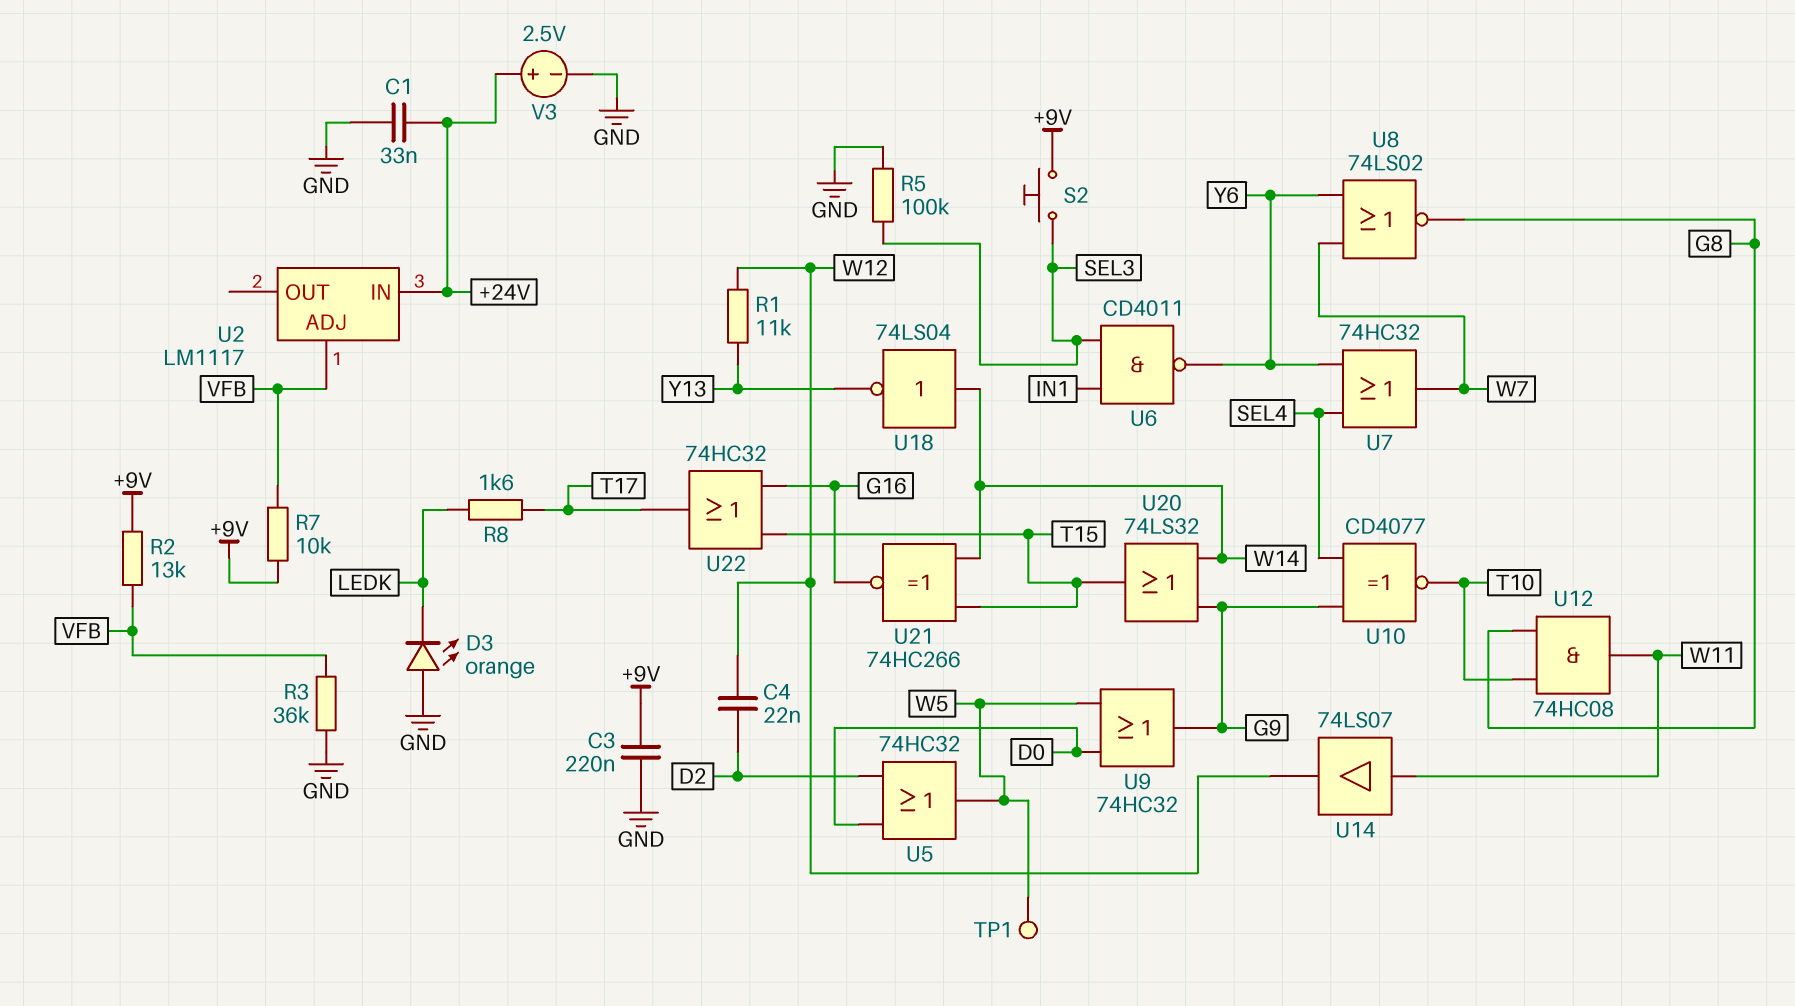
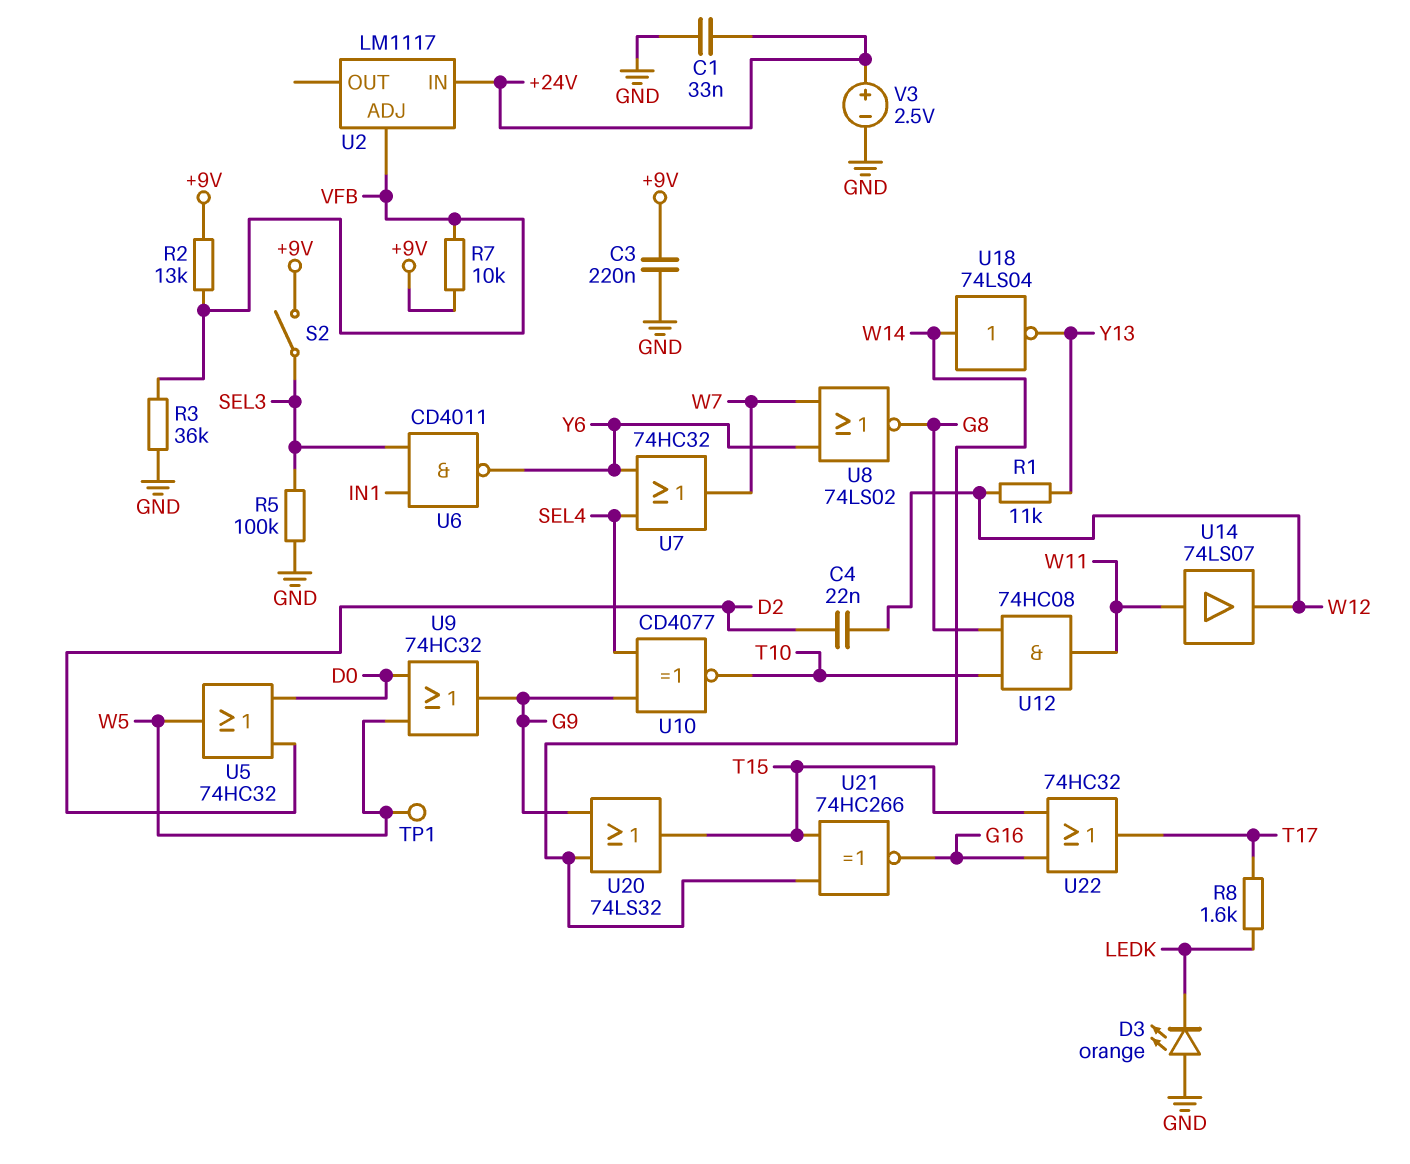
S2: button (+9V, SEL3) -> switch (+9V, SEL3)

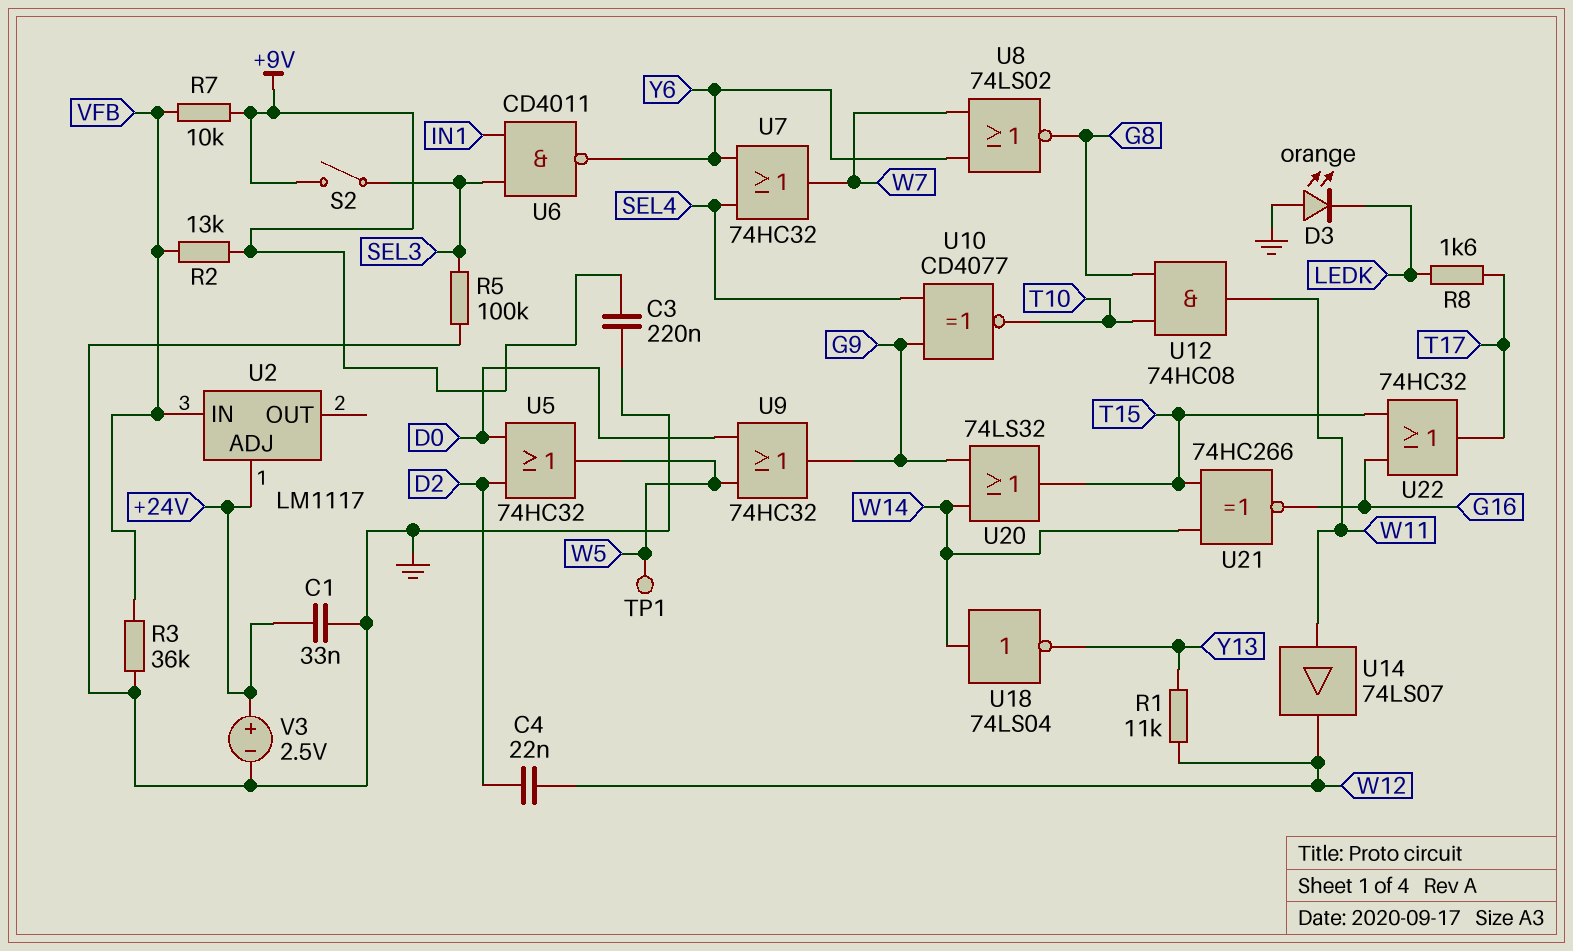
U2 pin ADJ: VFB -> +24V
U2 pin IN: +24V -> VFB

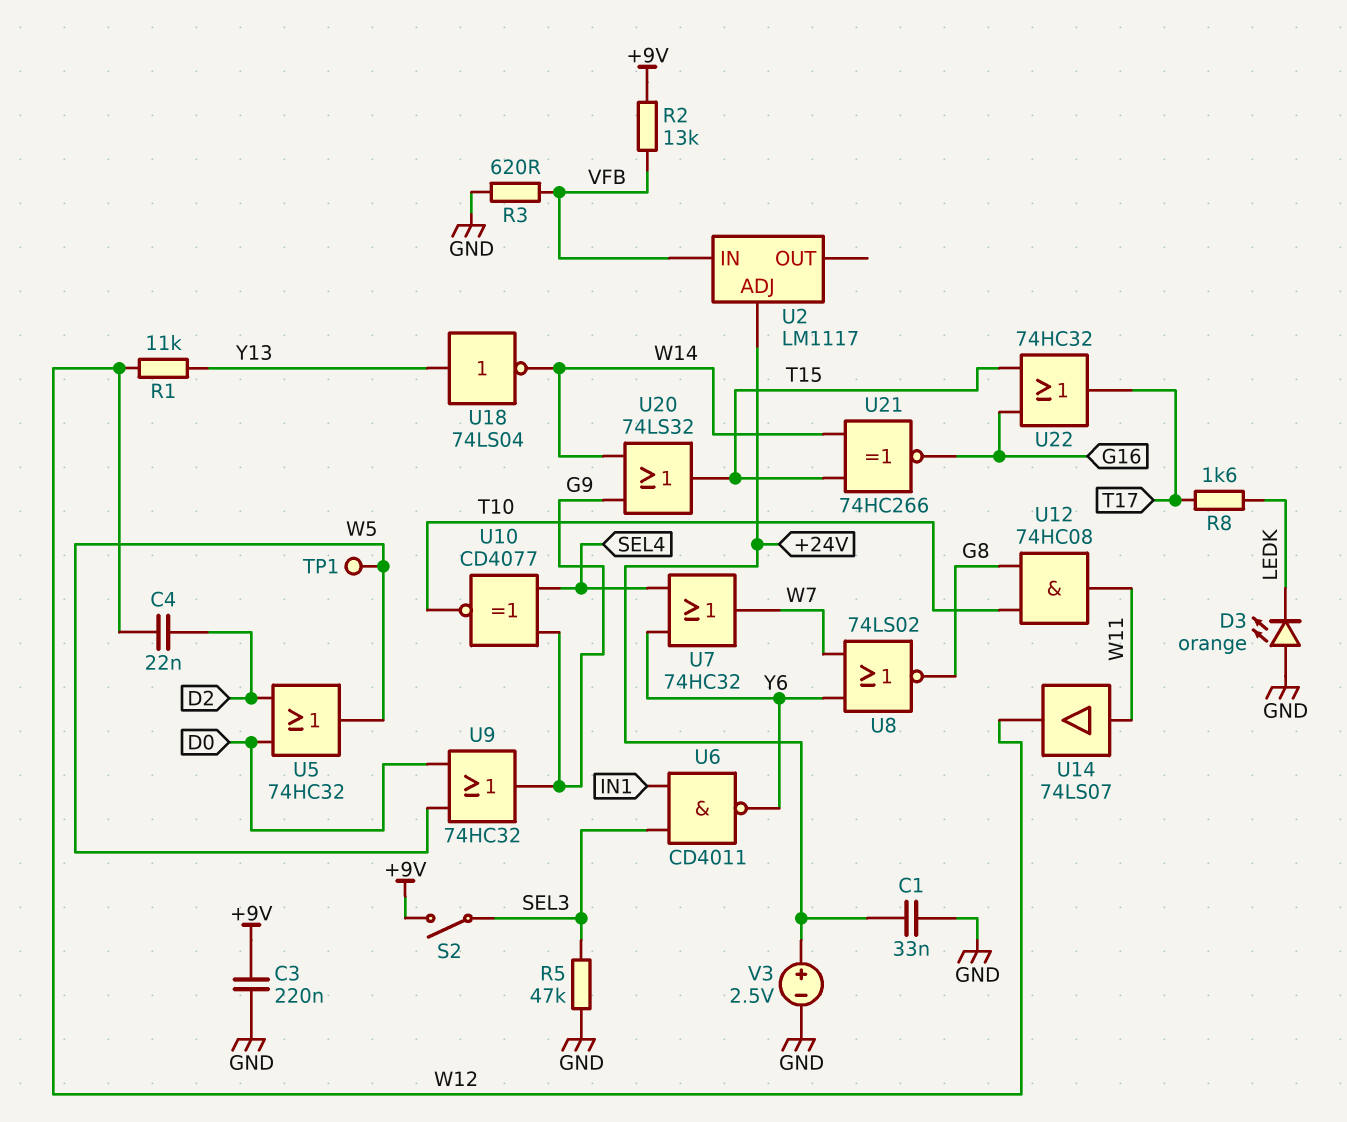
R3: 36k (GND, VFB) -> 620 (GND, VFB)
R5: 100k (GND, SEL3) -> 47k (GND, SEL3)
R7: 10k (+9V, VFB) -> none
U18: NOT 74LS04 (in W14, out Y13) -> NOT 74LS04 (in Y13, out W14)

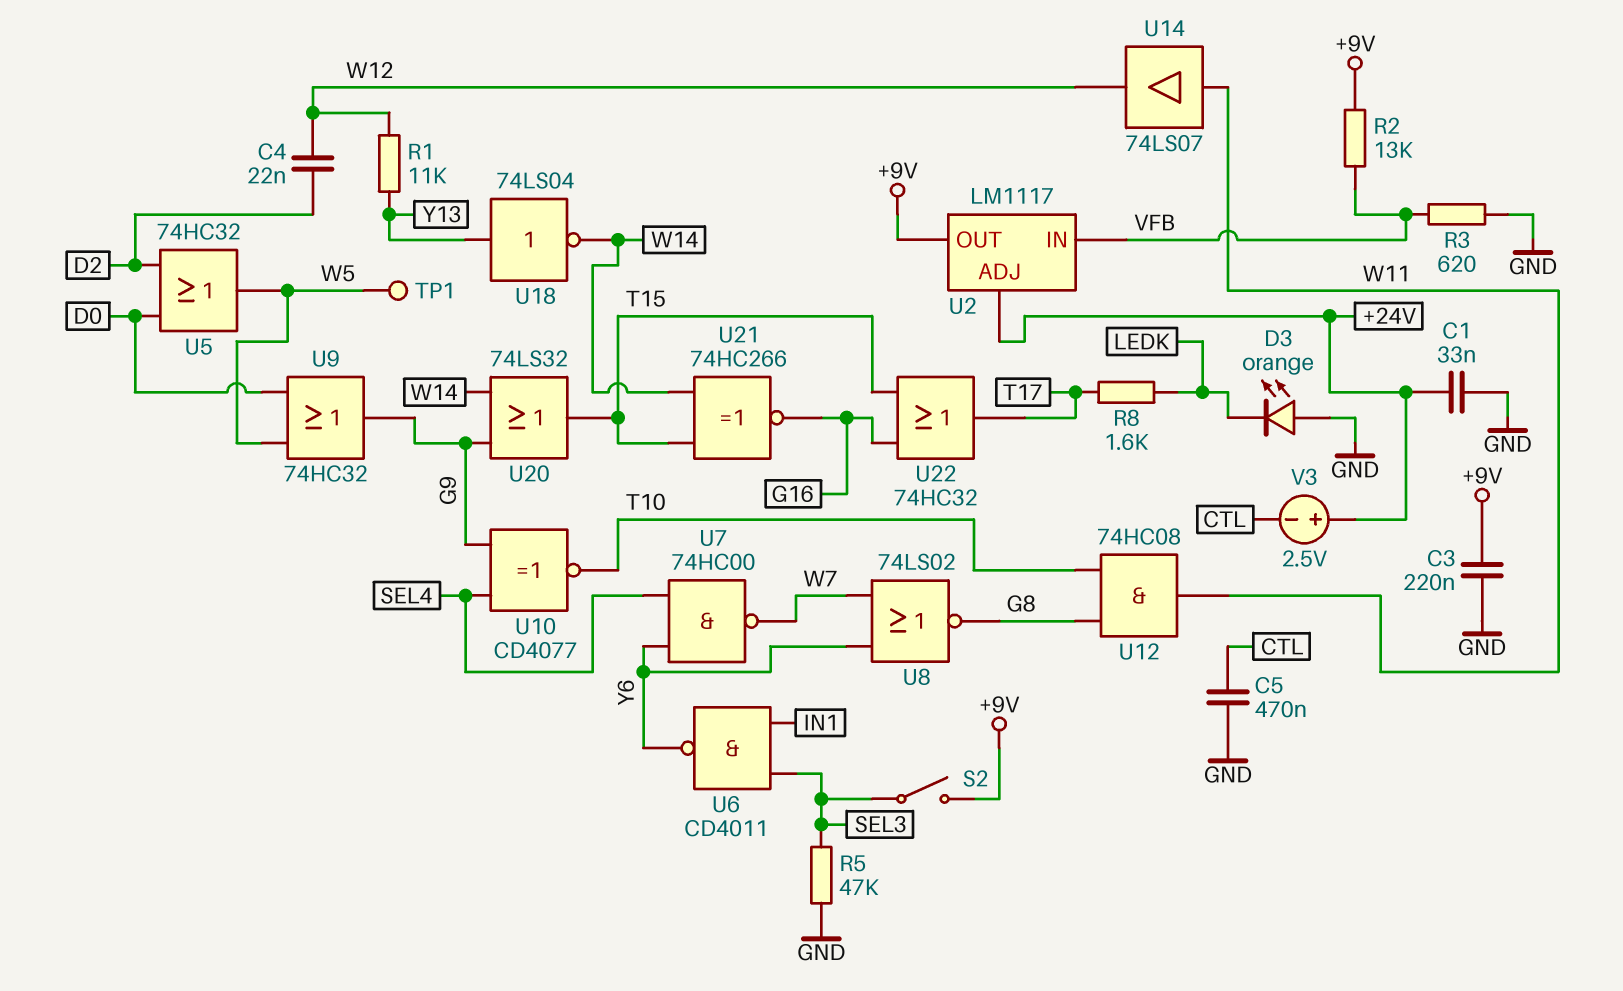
C5: none -> 470nF (CTL, GND)
U2 pin OUT: none -> +9V
U7: OR 74HC32 (in SEL4, in Y6, out W7) -> NAND 74HC00 (in SEL4, in Y6, out W7)
V3: 2.5V (plus +24V, minus GND) -> 2.5V (plus +24V, minus CTL)

